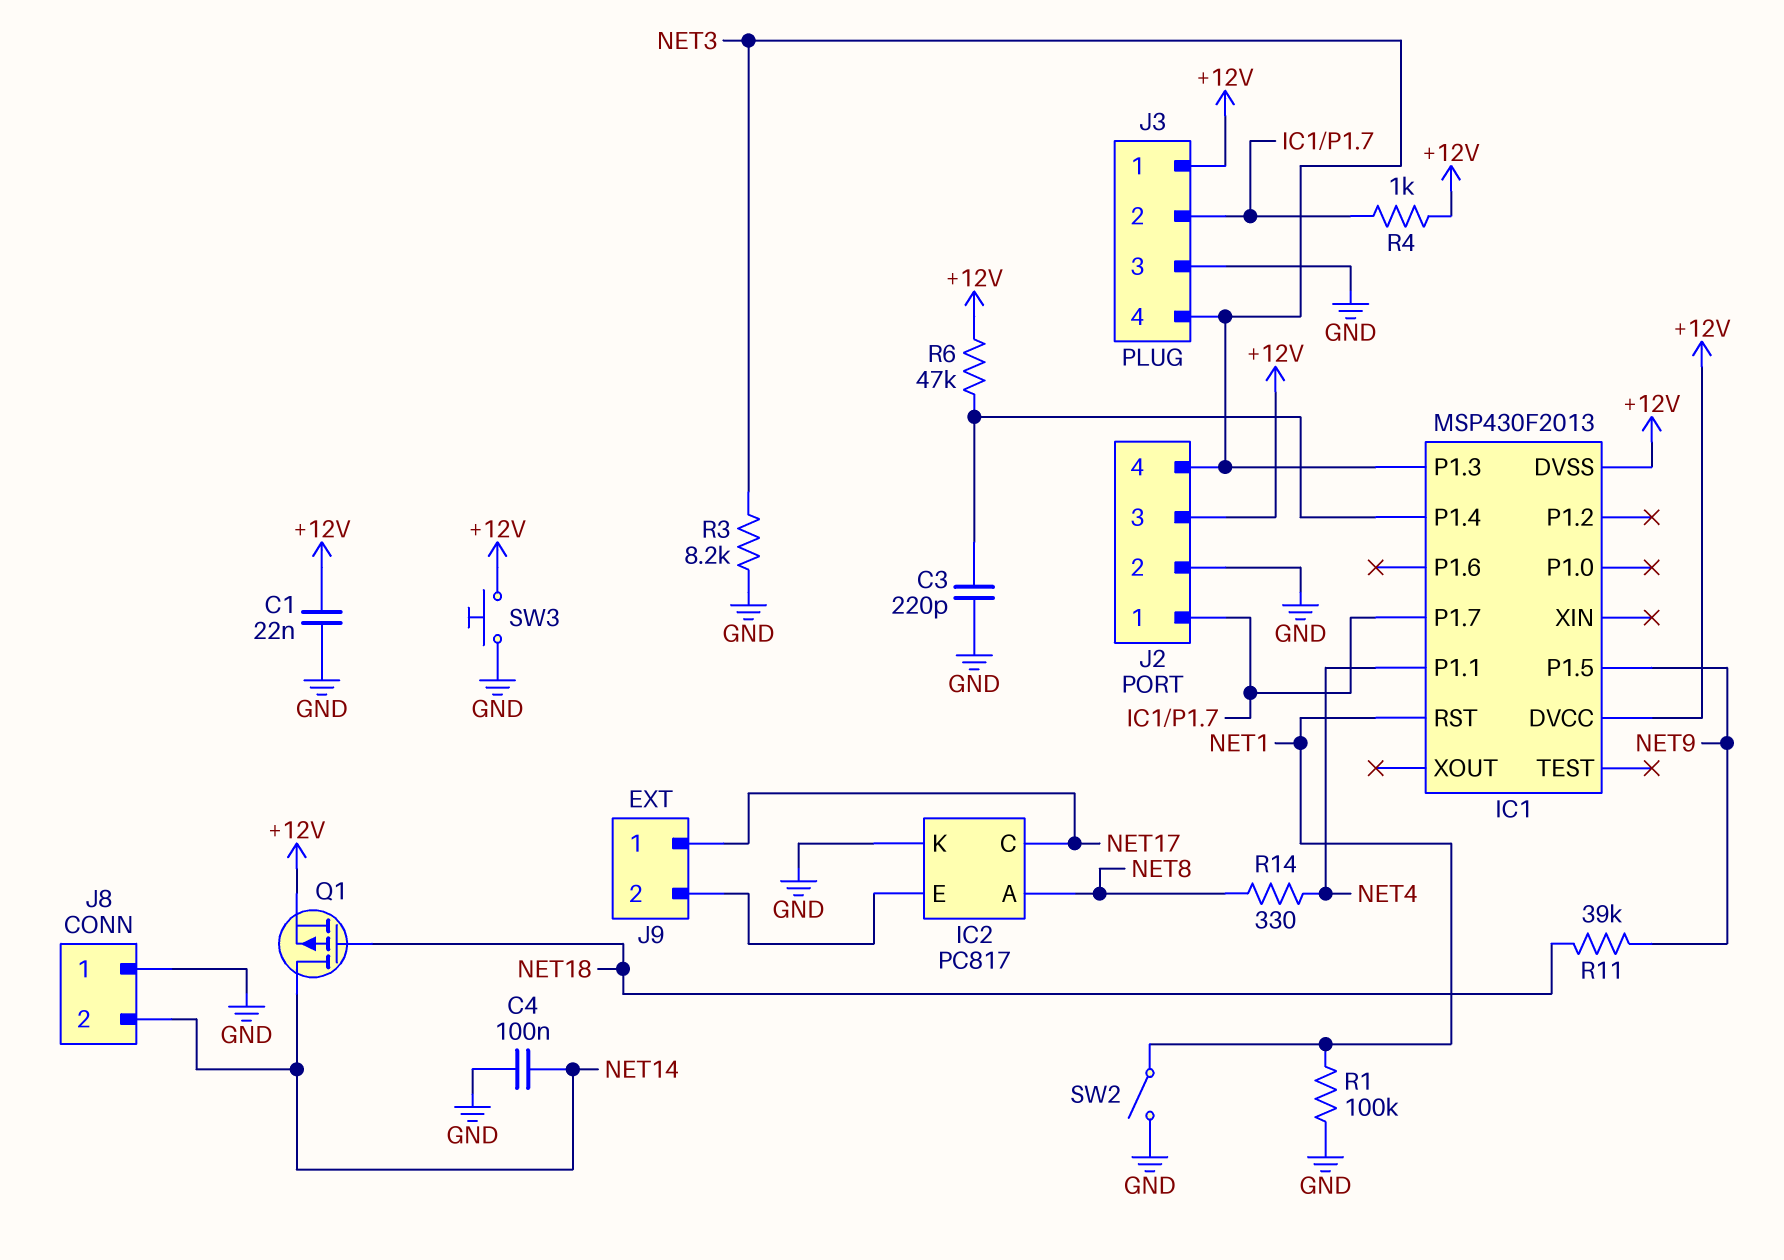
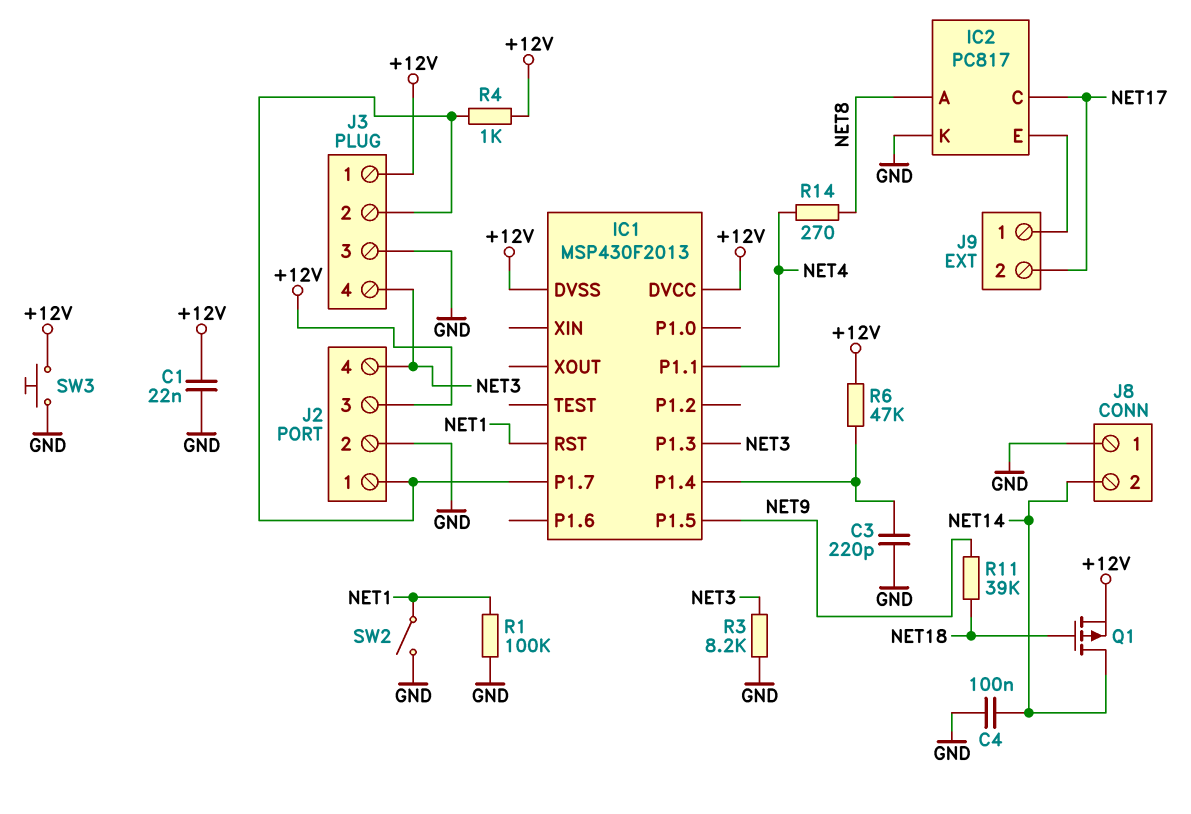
J9 pin 1: NET17 -> IC2/E
J9 pin 2: IC2/E -> NET17
R14: 330 (NET4, NET8) -> 270 (NET4, NET8)

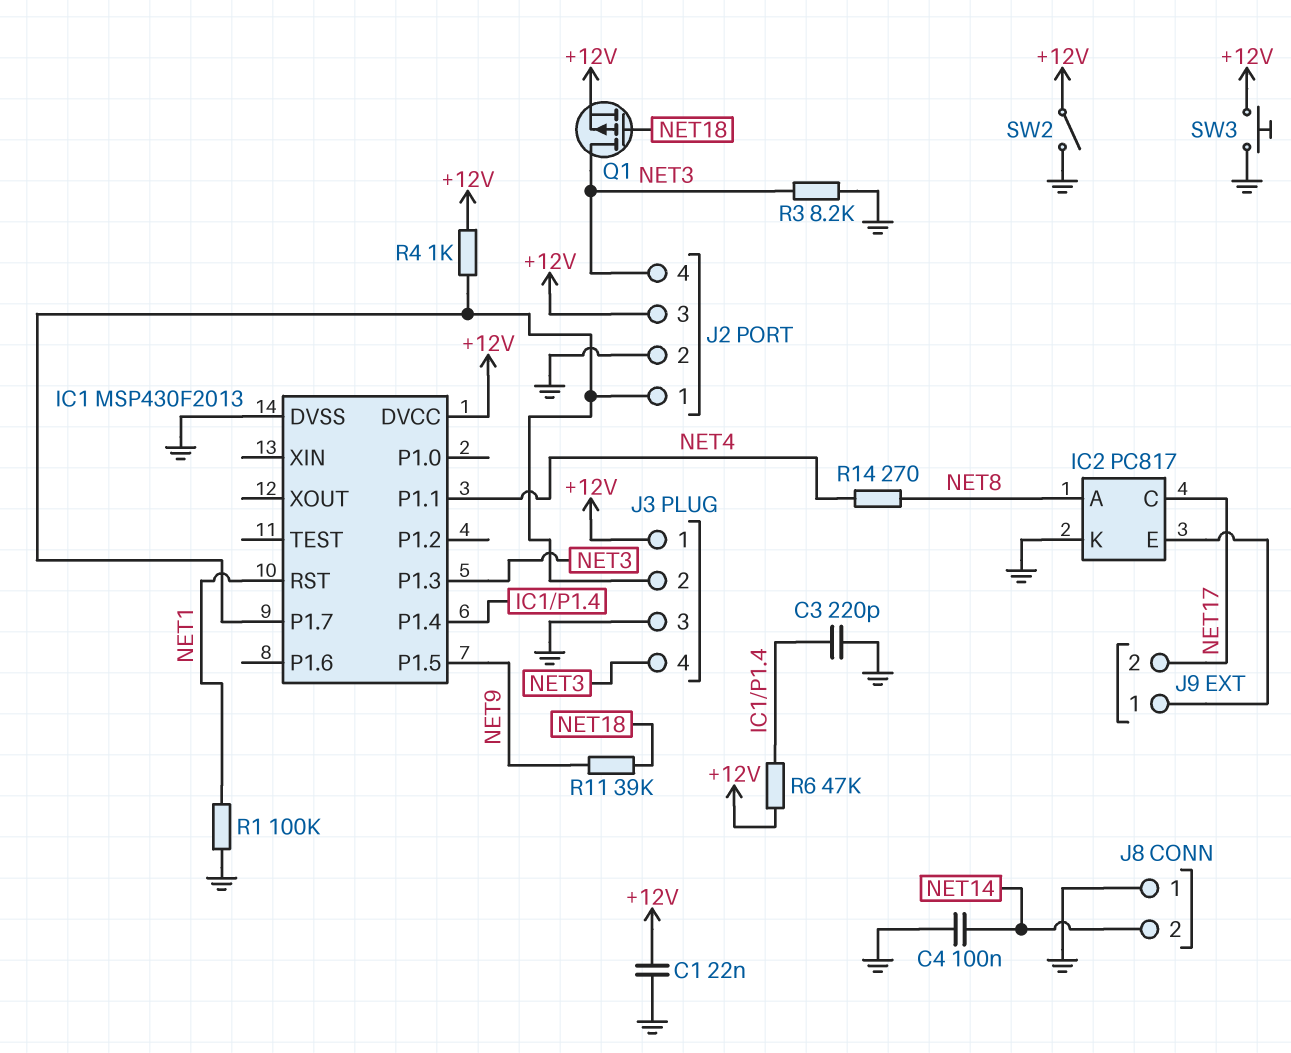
IC1 pin DVSS: +12V -> GND
Q1: PMOS (G NET18, D NET14, S +12V) -> PMOS (G NET18, D NET3, S +12V)
SW2: switch (GND, NET1) -> switch (+12V, GND)

